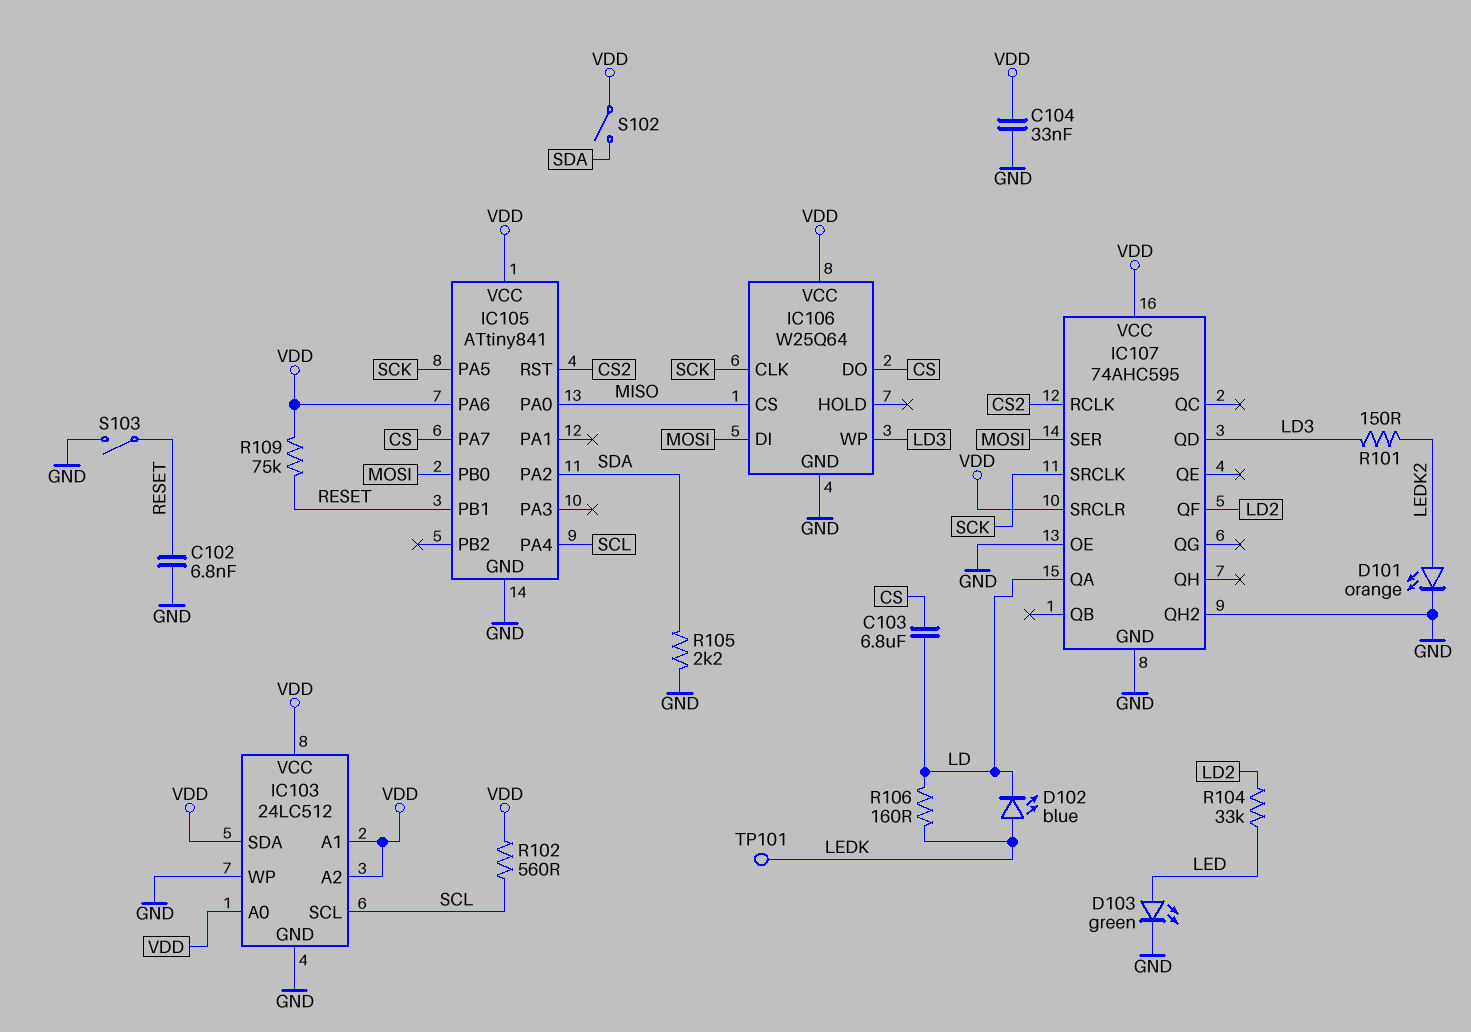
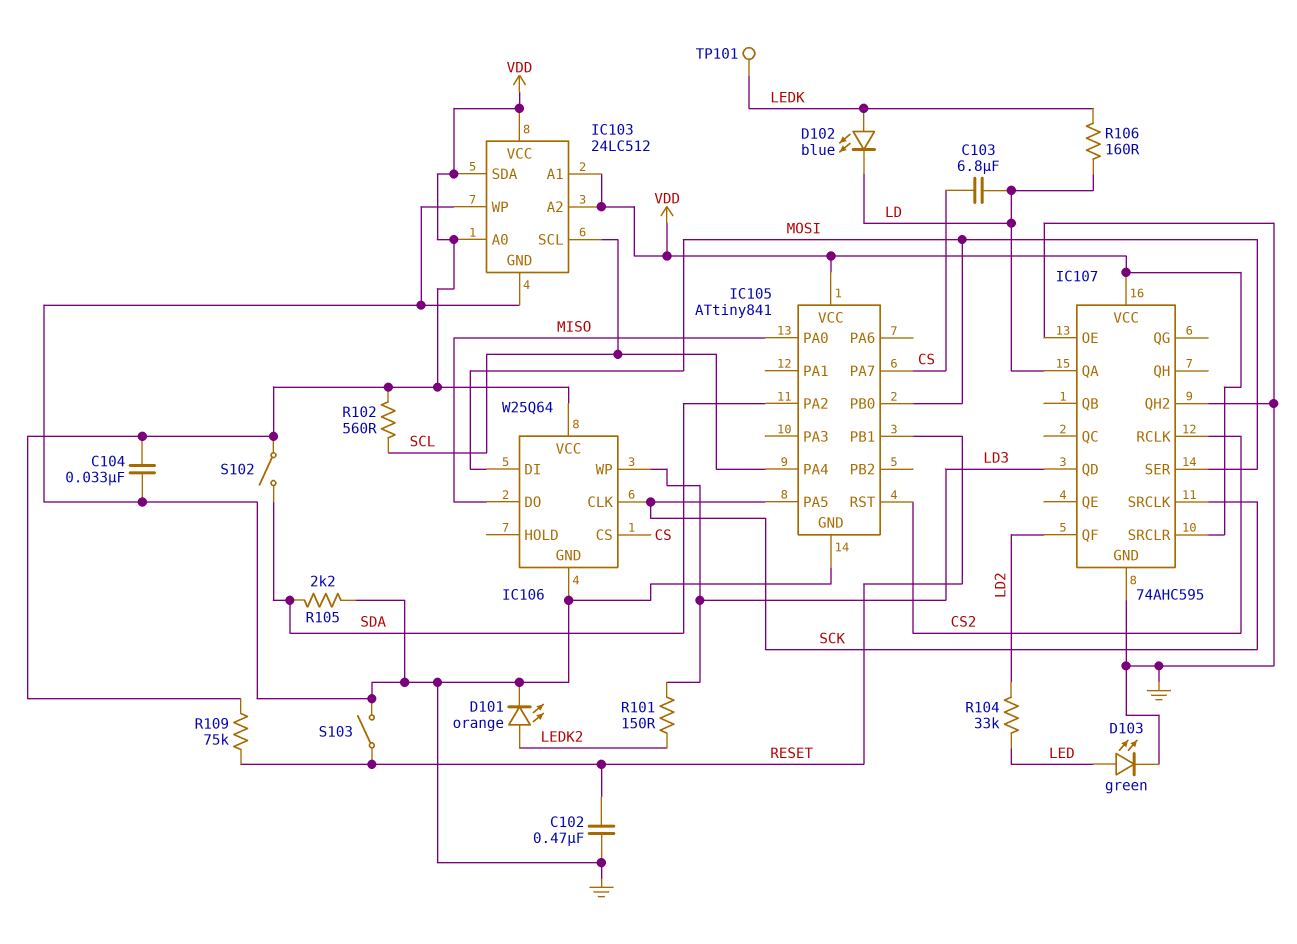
C102: 6.8nF (GND, RESET) -> 470nF (GND, RESET)
IC105 pin PA6: VDD -> none
IC106 pin CS: MISO -> CS
IC106 pin DO: CS -> MISO

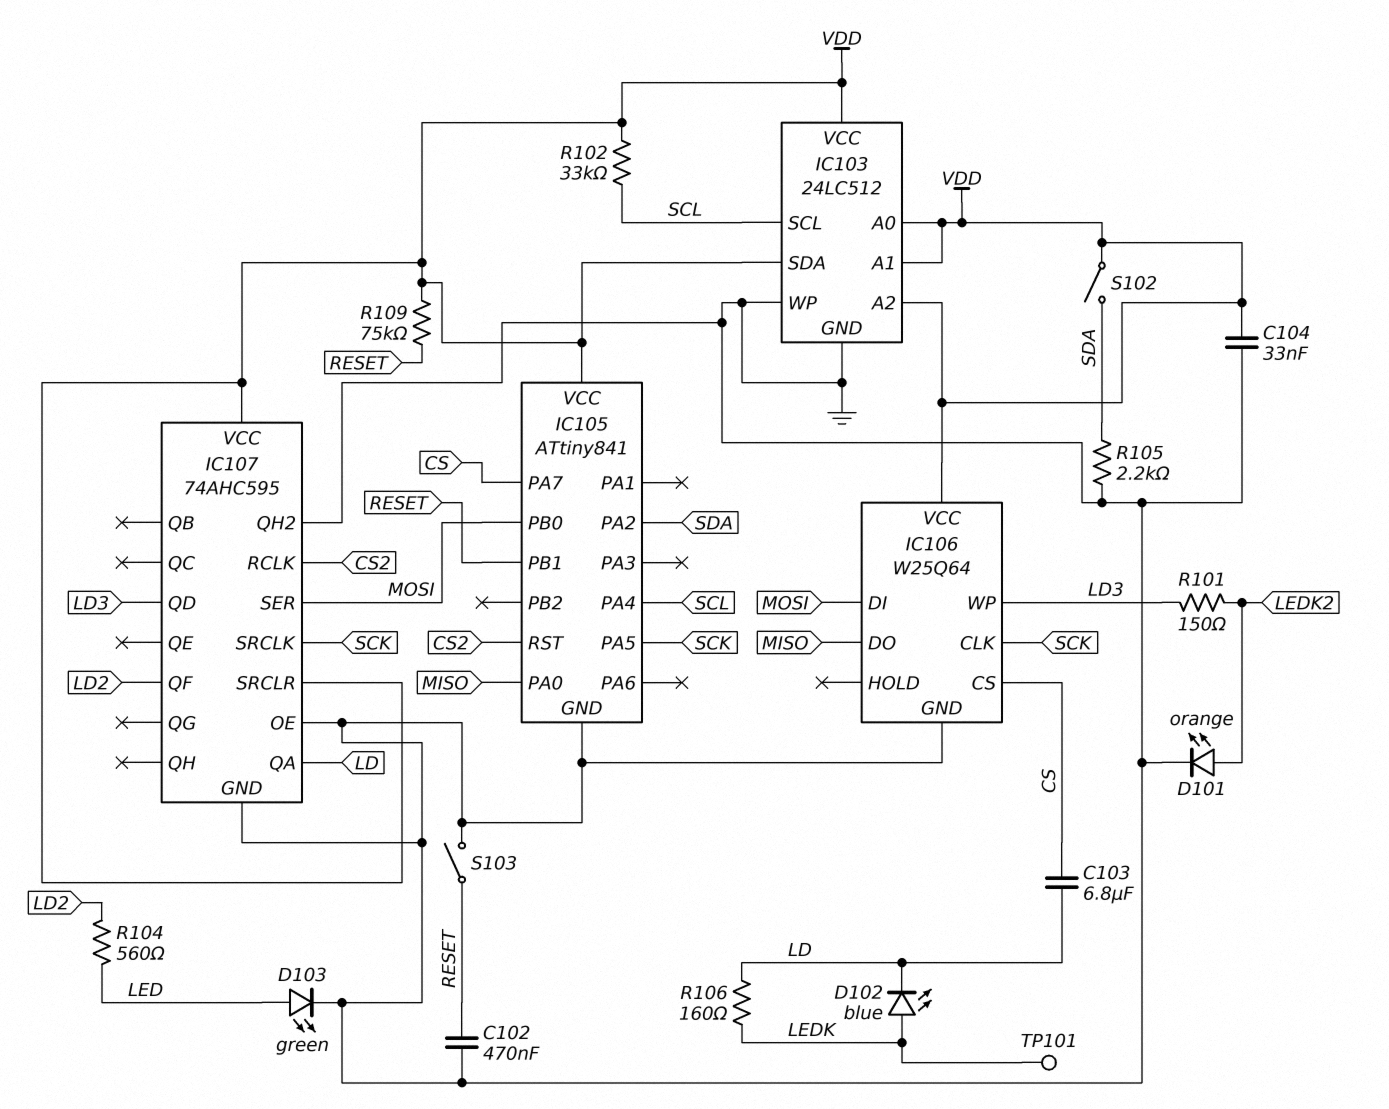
R102: 560 (SCL, VDD) -> 33k (SCL, VDD)
R104: 33k (LD2, LED) -> 560 (LD2, LED)

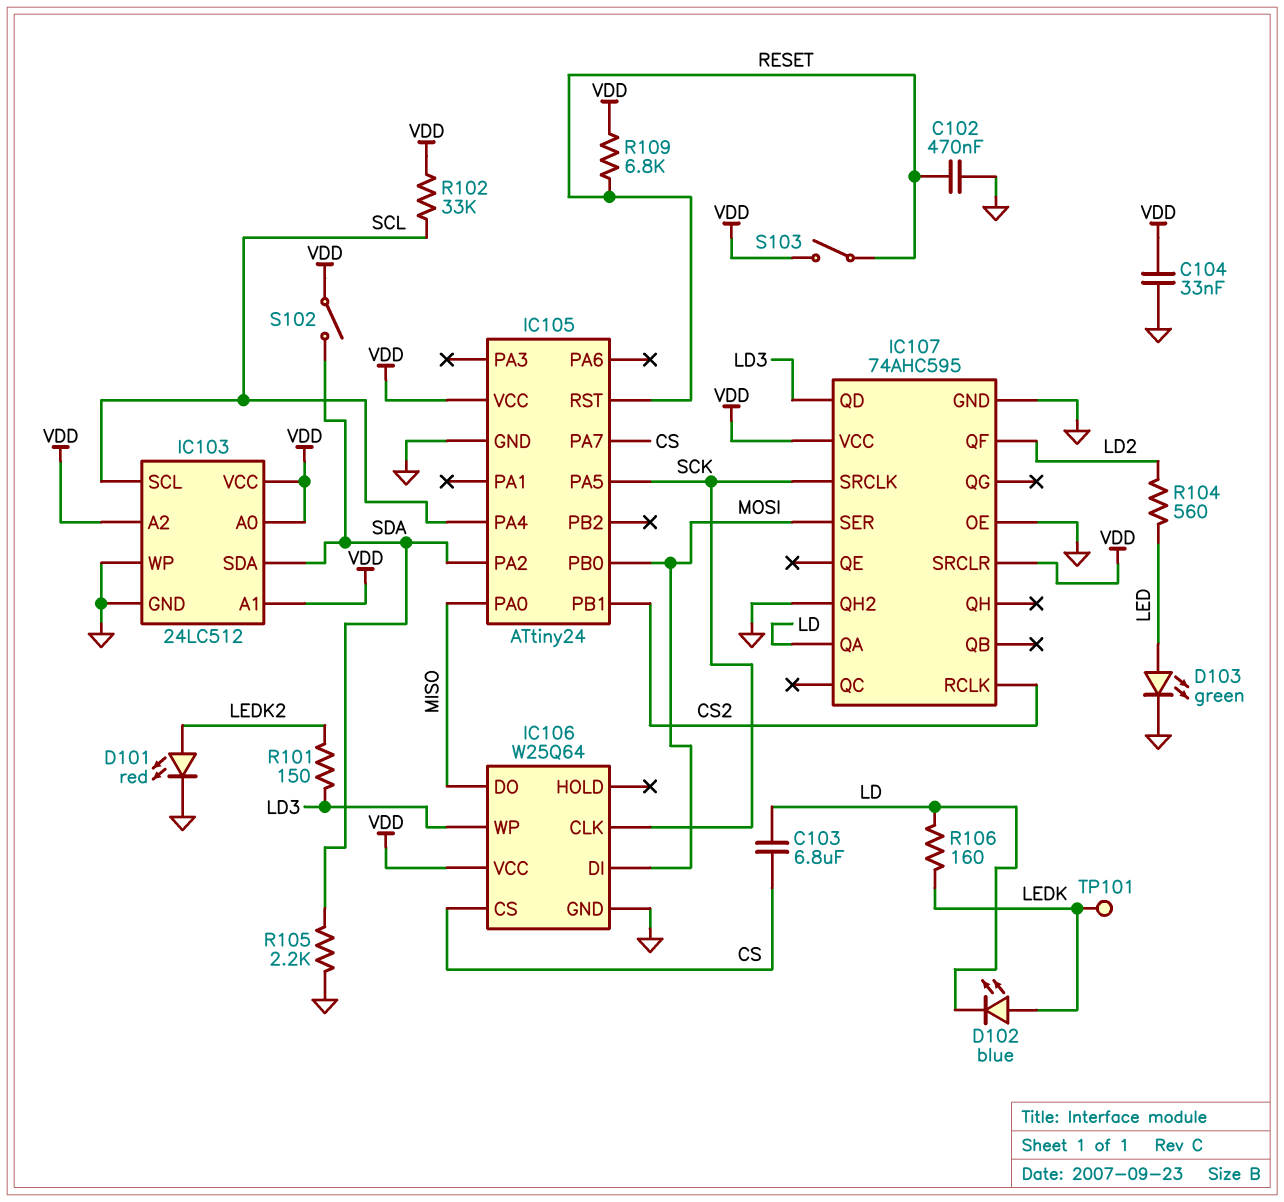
D101: LED orange (A LEDK2, K GND) -> LED red (A LEDK2, K GND)
IC103 pin SDA: VDD -> SDA
IC105: ATtiny841 -> ATtiny24
IC105 pin PB1: RESET -> CS2
IC105 pin RST: CS2 -> RESET
R109: 75k (RESET, VDD) -> 6.8k (RESET, VDD)
S103: switch (GND, RESET) -> switch (RESET, VDD)

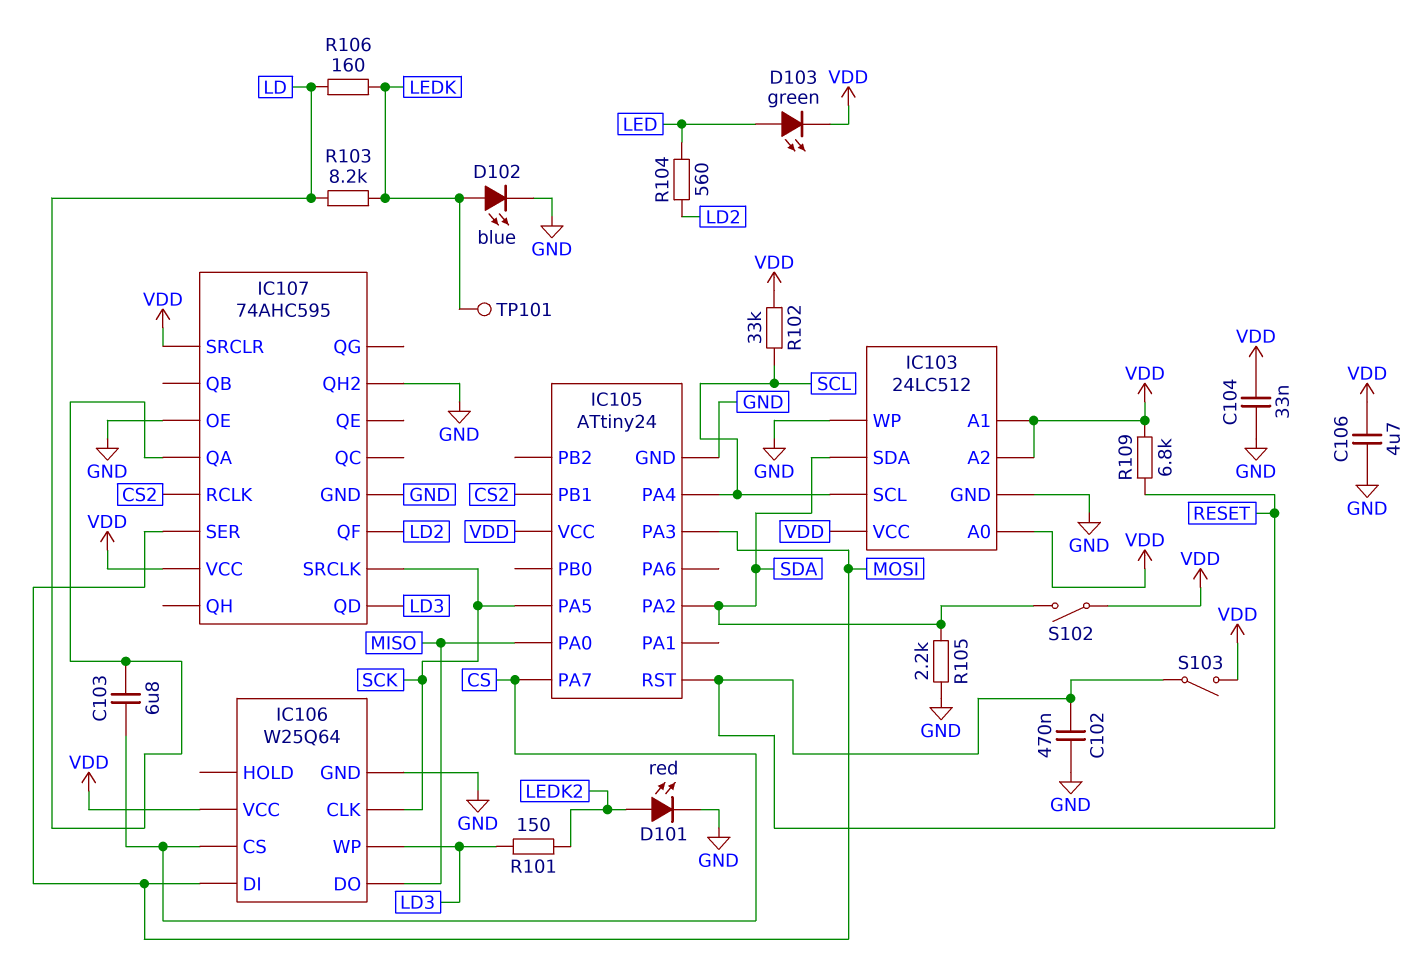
C106: none -> 4.7uF (GND, VDD)
D102: LED blue (A LEDK, K LD) -> LED blue (A LEDK, K GND)
D103: LED green (A LED, K GND) -> LED green (A LED, K VDD)
IC105 pin PA3: none -> MOSI
IC105 pin PB0: MOSI -> none
R103: none -> 8.2k (LD, LEDK)

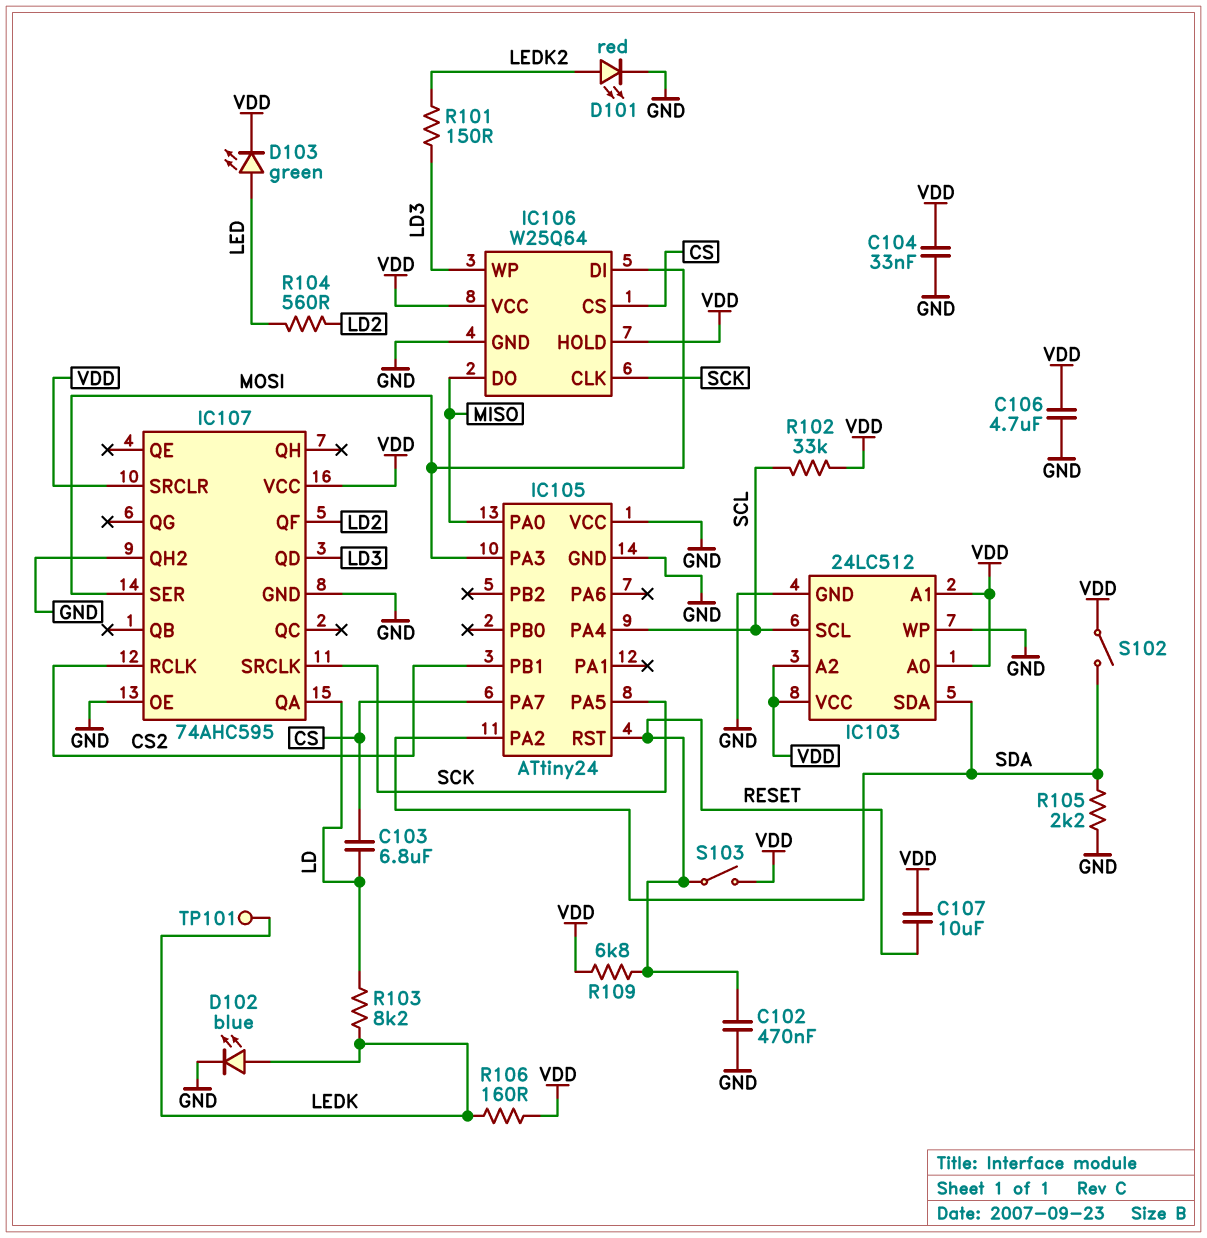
C107: none -> 10uF (RESET, VDD)
IC105 pin VCC: VDD -> GND
IC106 pin HOLD: none -> VDD
R106: 160 (LD, LEDK) -> 160 (LEDK, VDD)

